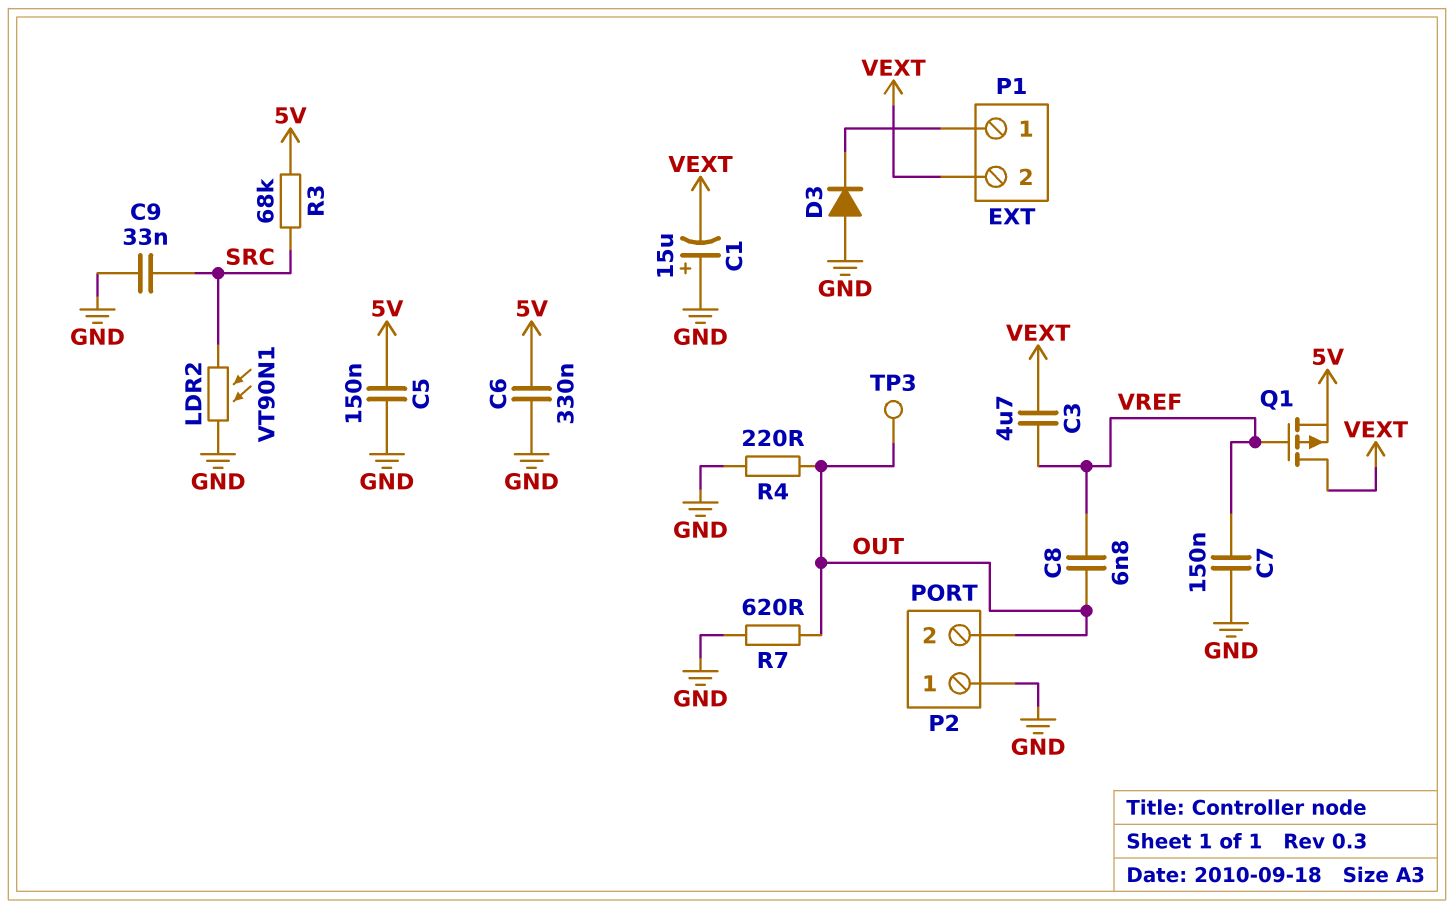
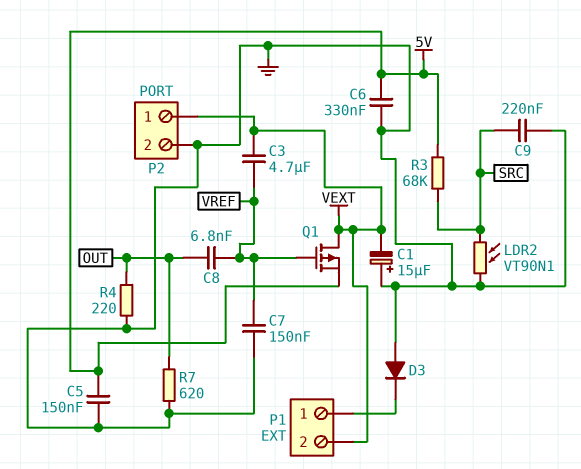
C9: 33nF (GND, SRC) -> 220nF (GND, SRC)
P2 pin 1: GND -> VEXT
P2 pin 2: OUT -> GND
TP3: test point (OUT) -> none

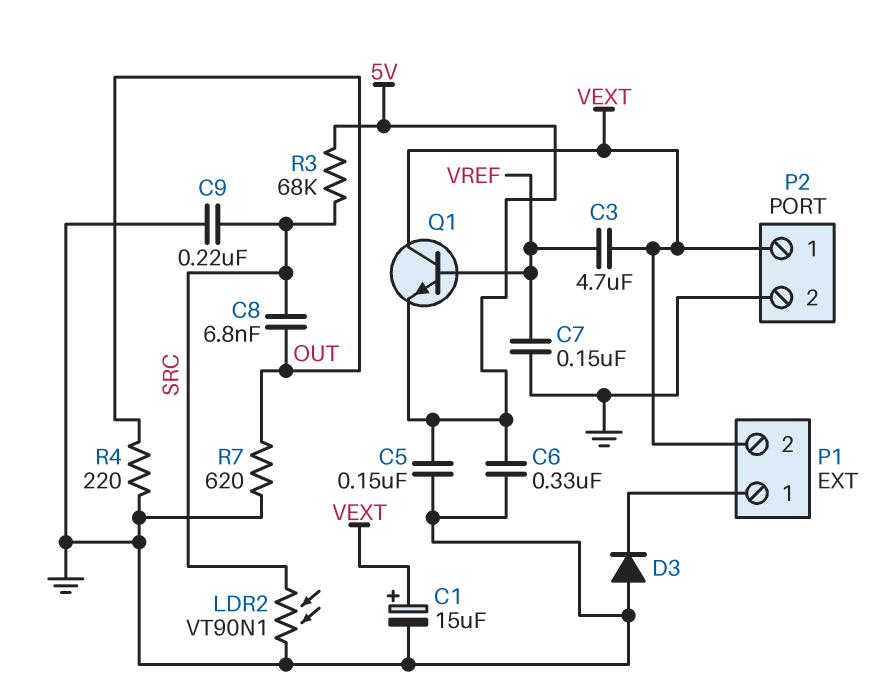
C1: 15uF (plus GND, minus VEXT) -> 15uF (plus VEXT, minus GND)
C8: 6.8nF (OUT, VREF) -> 6.8nF (OUT, SRC)
Q1: PMOS (G VREF, D VEXT, S 5V) -> NPN (B VREF, C VEXT, E 5V)

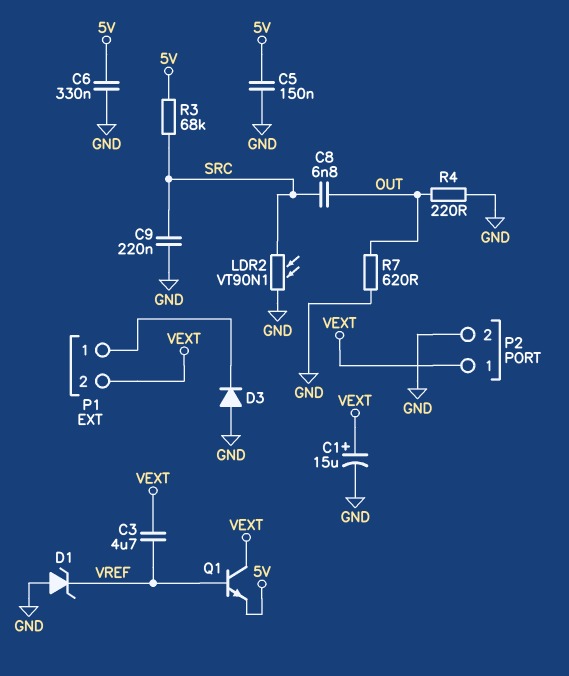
C7: 150nF (GND, VREF) -> none
D1: none -> zener (A GND, K VREF)

